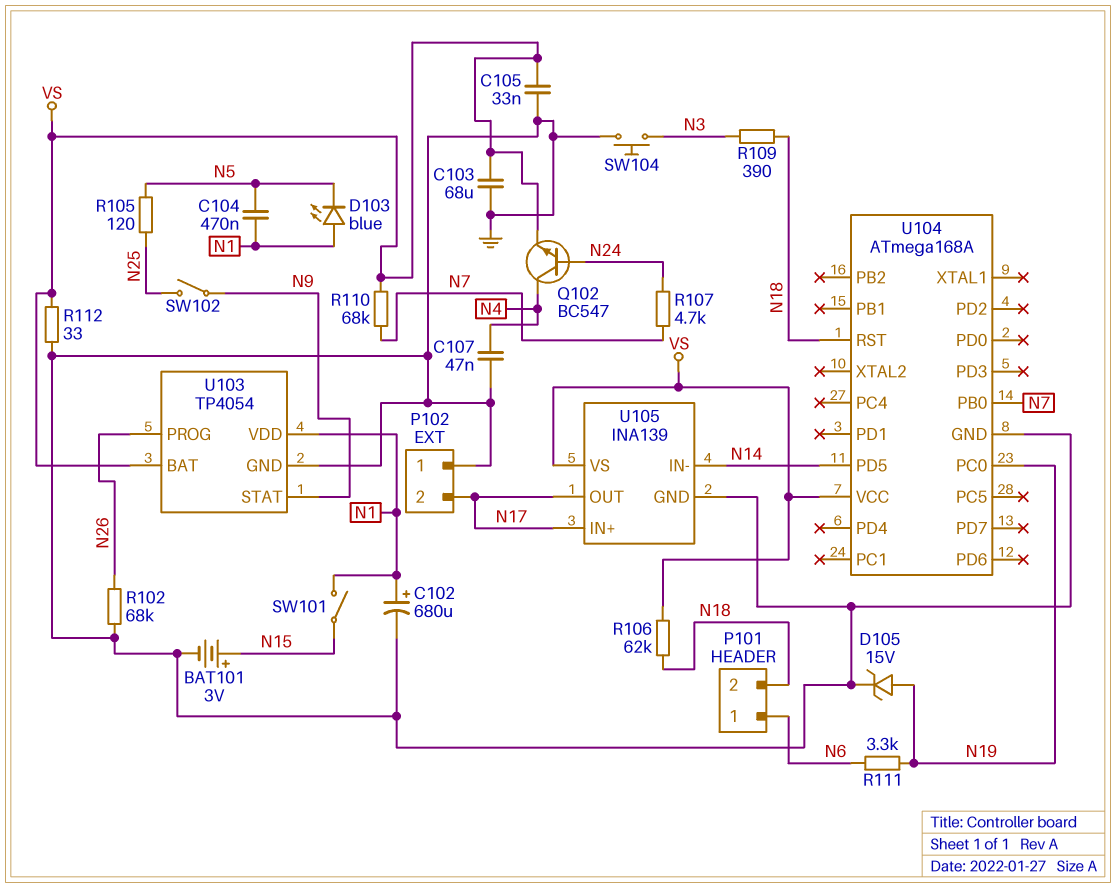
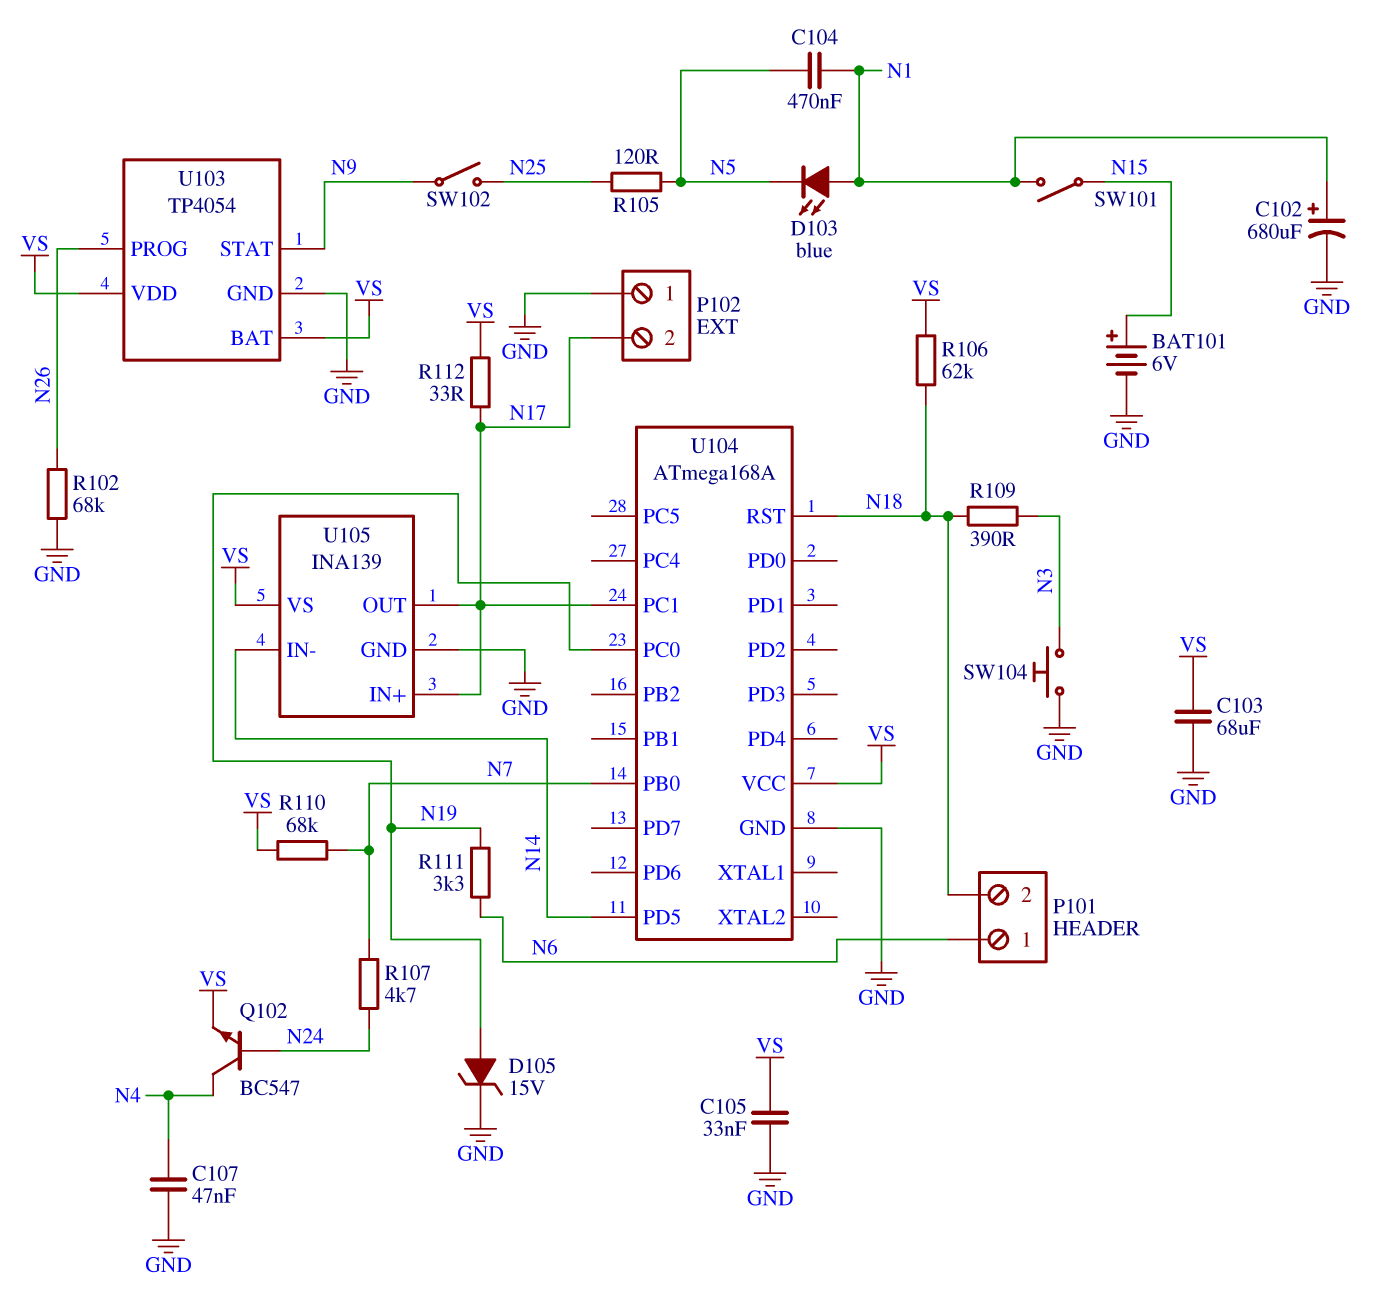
BAT101: 3V (plus N15, minus GND) -> 6V (plus N15, minus GND)
R112: 33 (GND, VS) -> 33 (N17, VS)
U103 pin VDD: N1 -> VS
U104 pin PC1: none -> N17

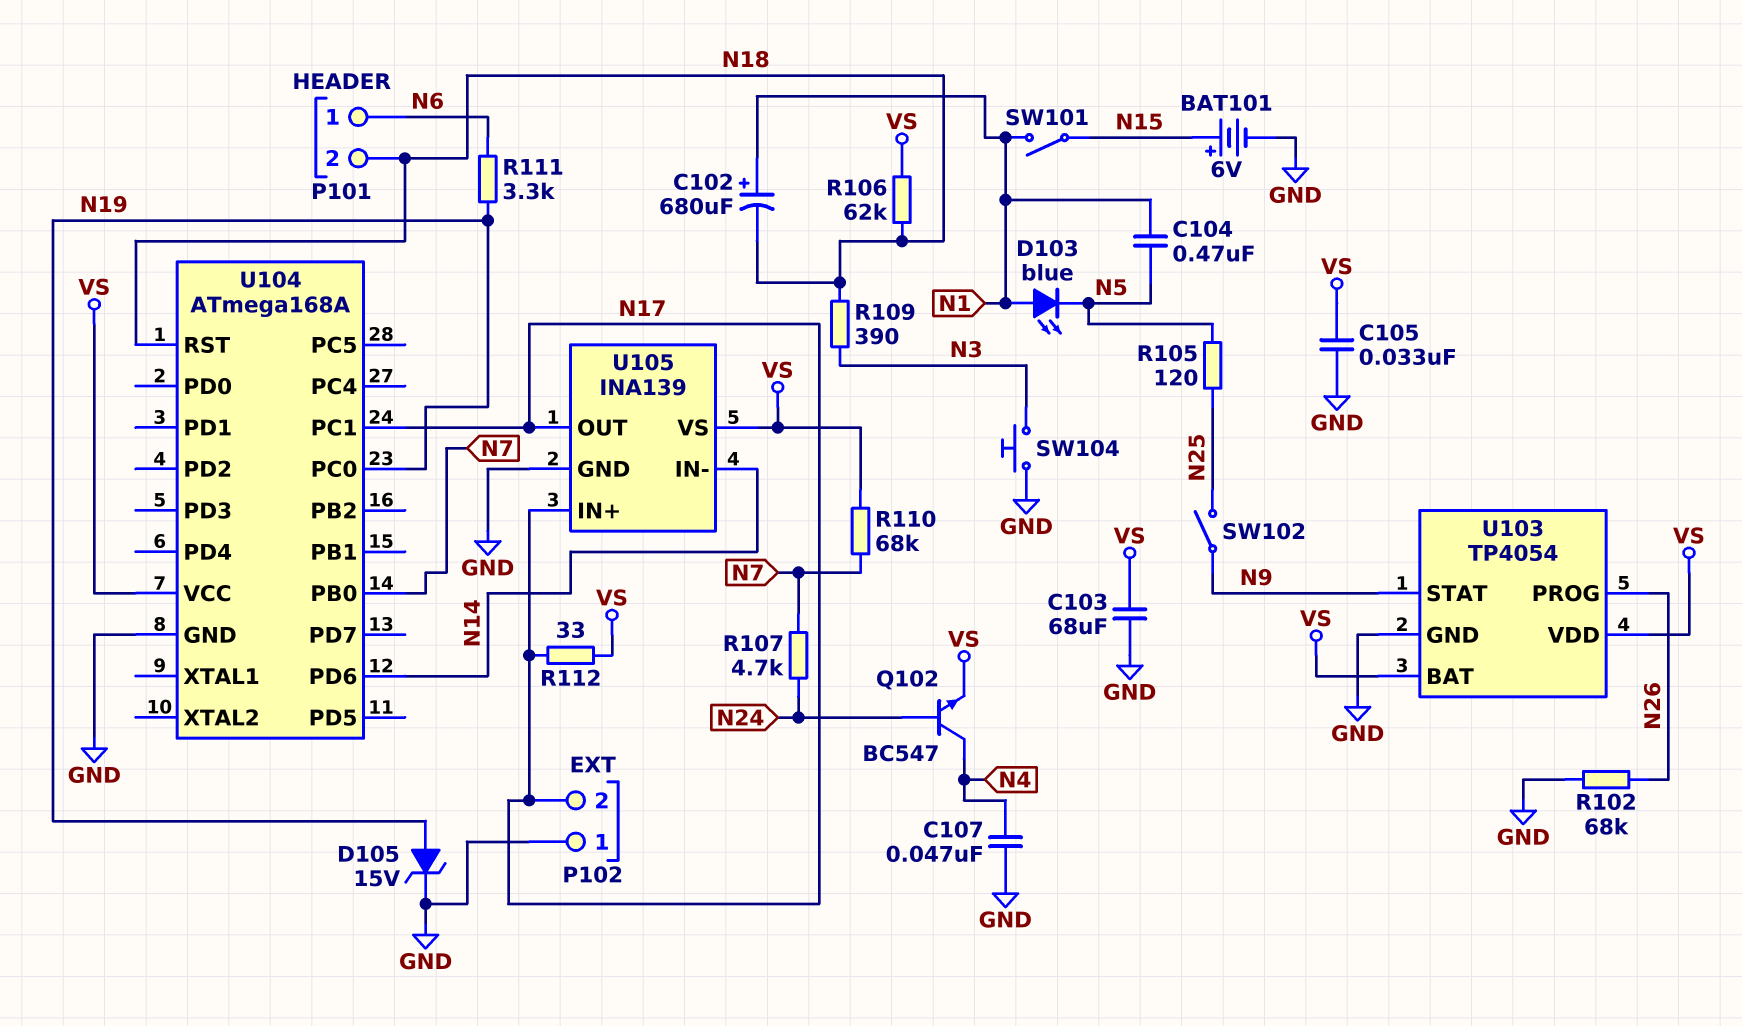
C102: 680uF (plus N1, minus GND) -> 680uF (plus N1, minus N18)
U104 pin PD5: N14 -> none
U104 pin PD6: none -> N14

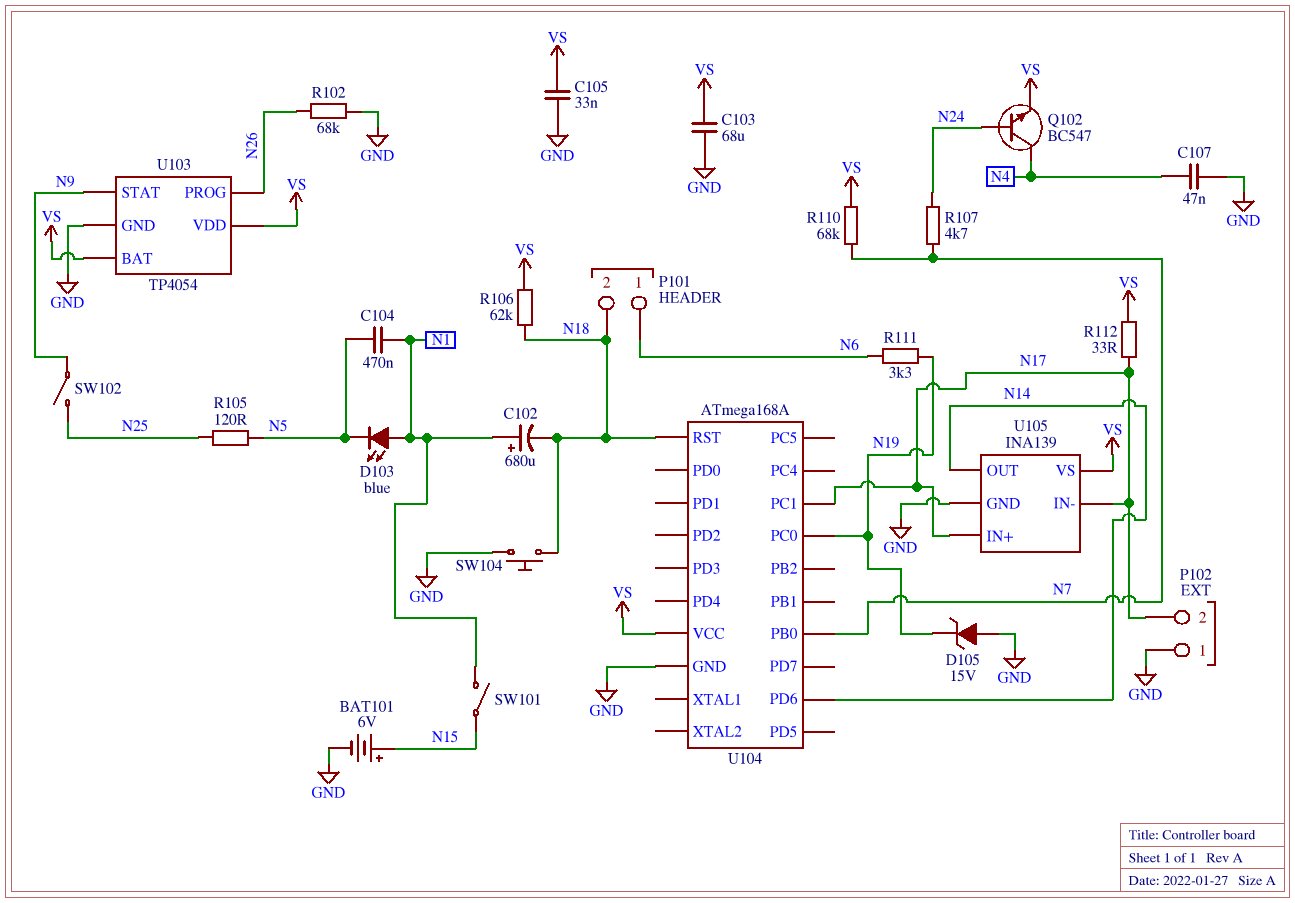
D105: zener 15V (A N19, K GND) -> zener 15V (A GND, K N19)
R109: 390 (N3, N18) -> none
SW104: button (GND, N3) -> button (GND, N18)
U105 pin IN-: N14 -> N17
U105 pin OUT: N17 -> N14

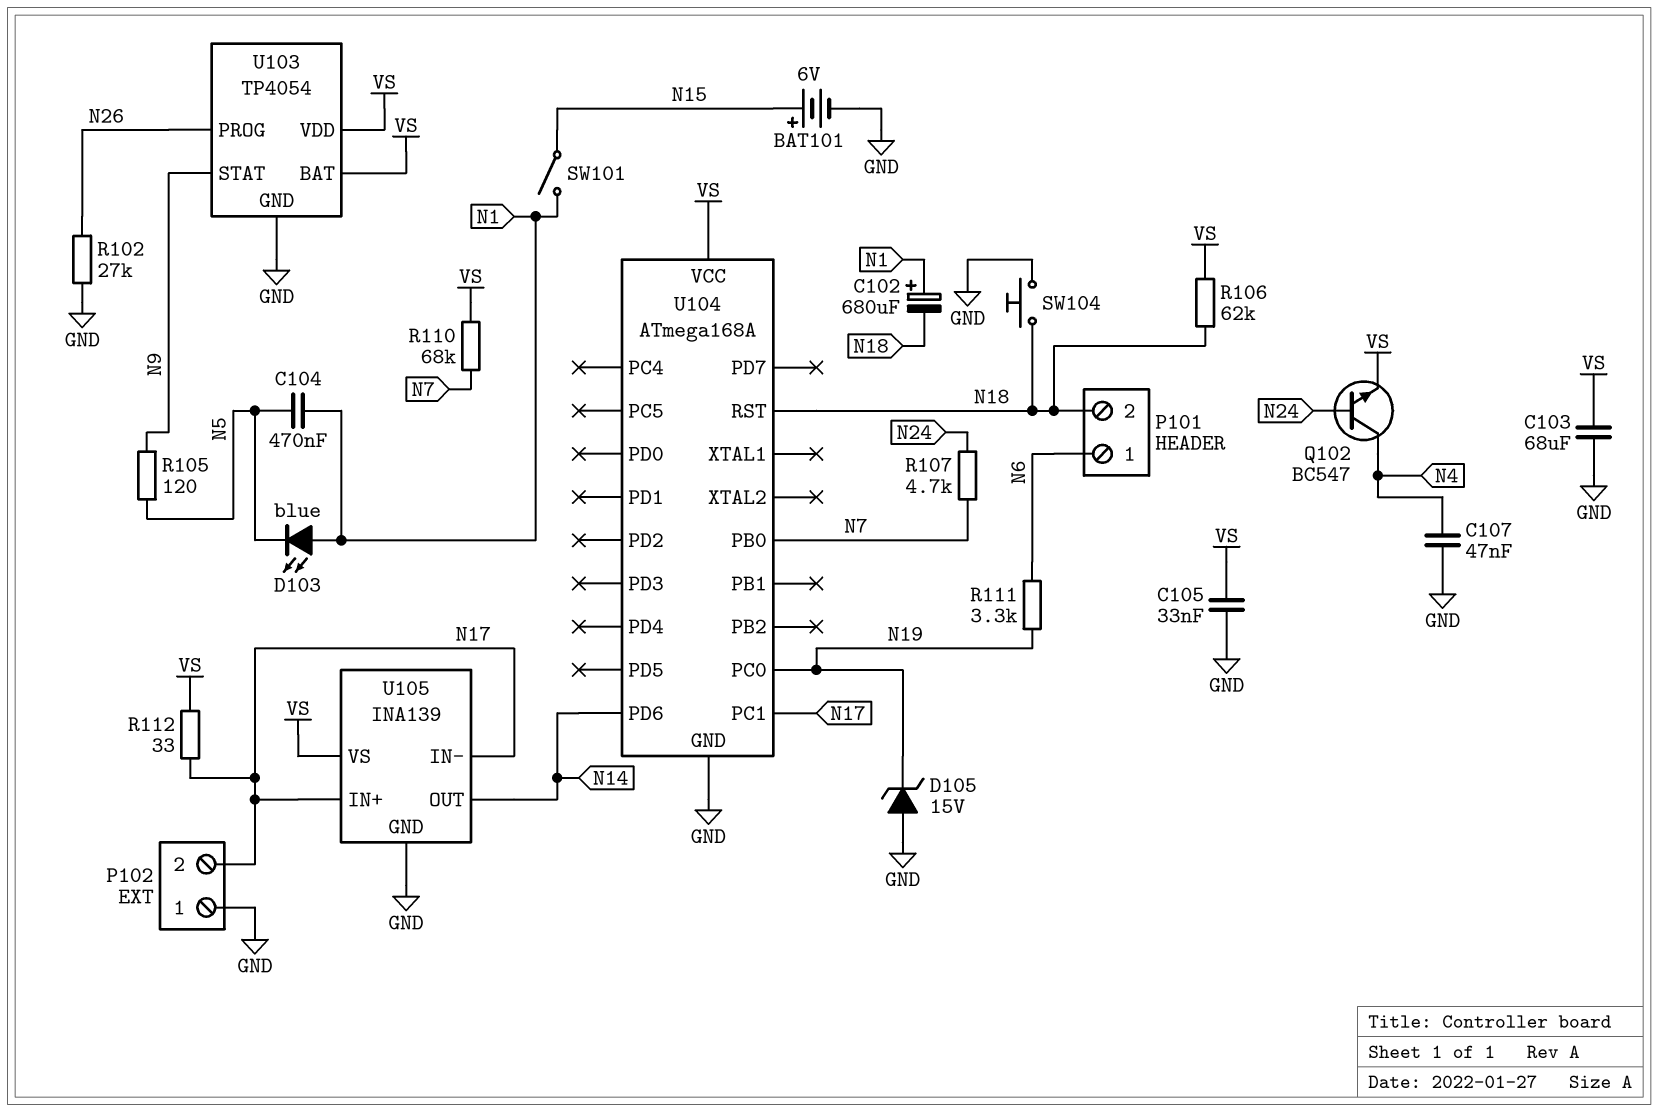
R102: 68k (GND, N26) -> 27k (GND, N26)
R105: 120 (N5, N25) -> 120 (N5, N9)
SW102: switch (N9, N25) -> none

